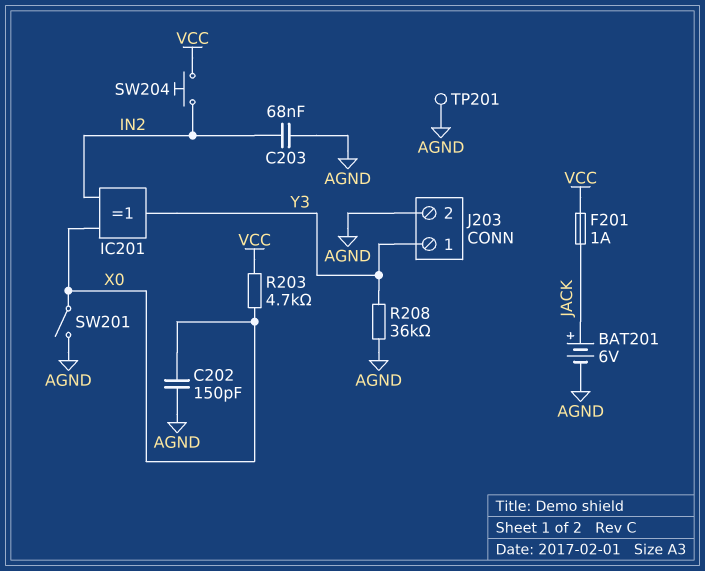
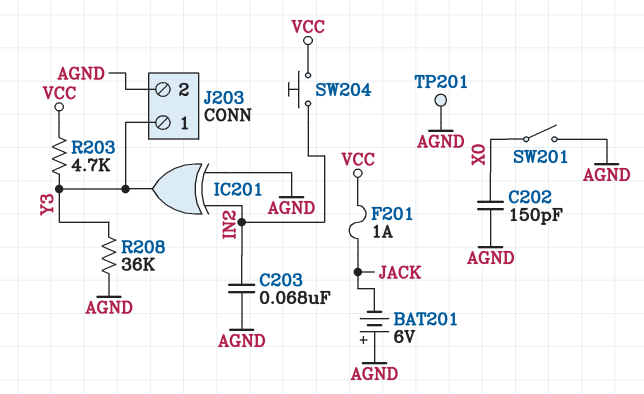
BAT201: 6V (plus JACK, minus AGND) -> 6V (plus AGND, minus JACK)
IC201: XOR (in IN2, in X0, out Y3) -> XOR (in AGND, in IN2, out Y3)
R203: 4.7k (VCC, X0) -> 4.7k (VCC, Y3)

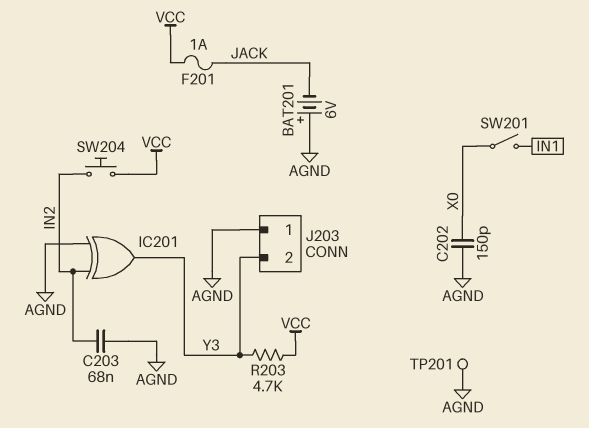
J203 pin 1: Y3 -> AGND
J203 pin 2: AGND -> Y3
R208: 36k (AGND, Y3) -> none
SW201: switch (AGND, X0) -> switch (IN1, X0)

